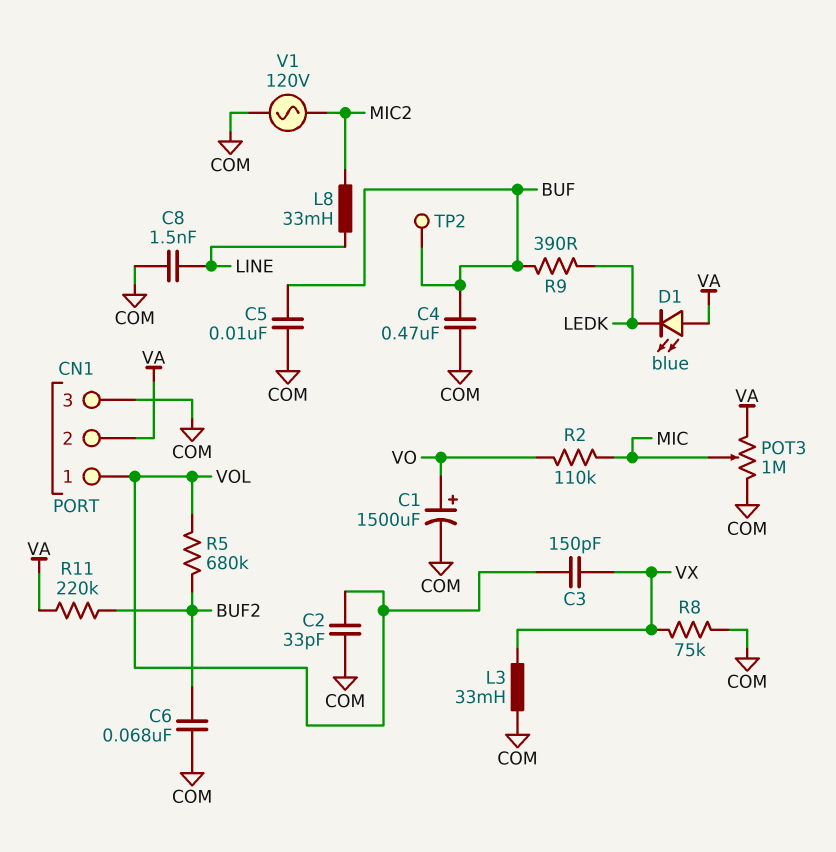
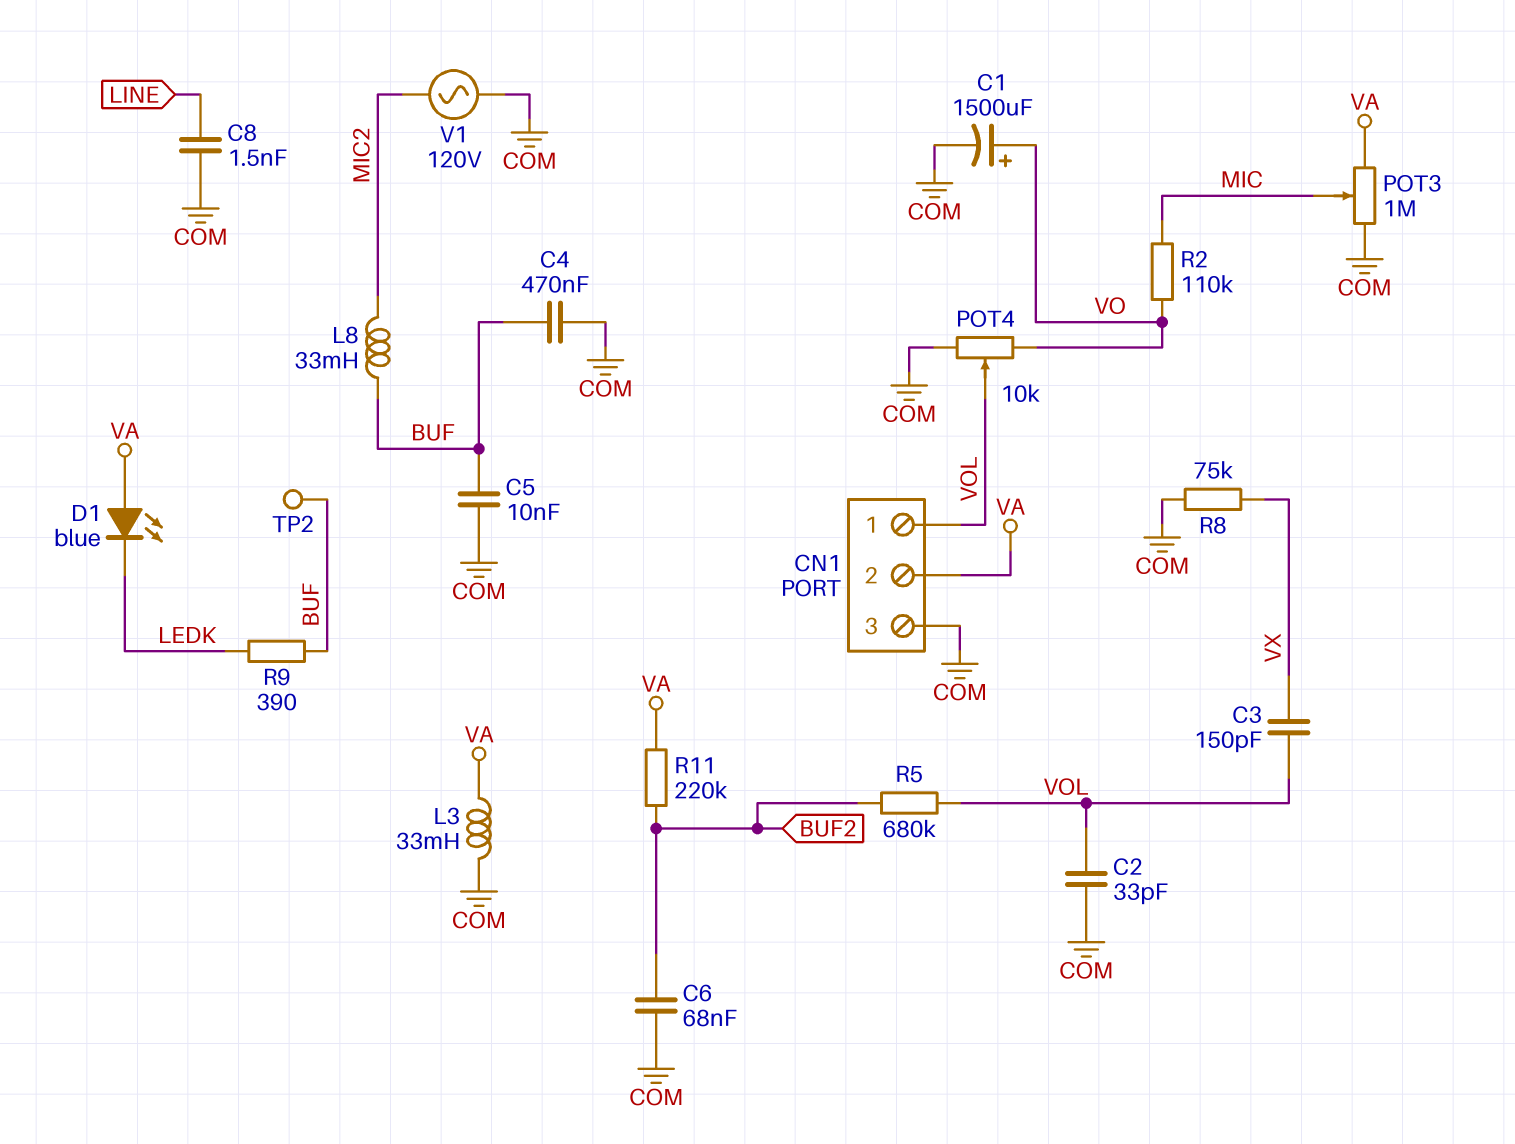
L3: 33mH (COM, VX) -> 33mH (COM, VA)
L8: 33mH (LINE, MIC2) -> 33mH (BUF, MIC2)
POT4: none -> 10k (COM, VO, wiper VOL)

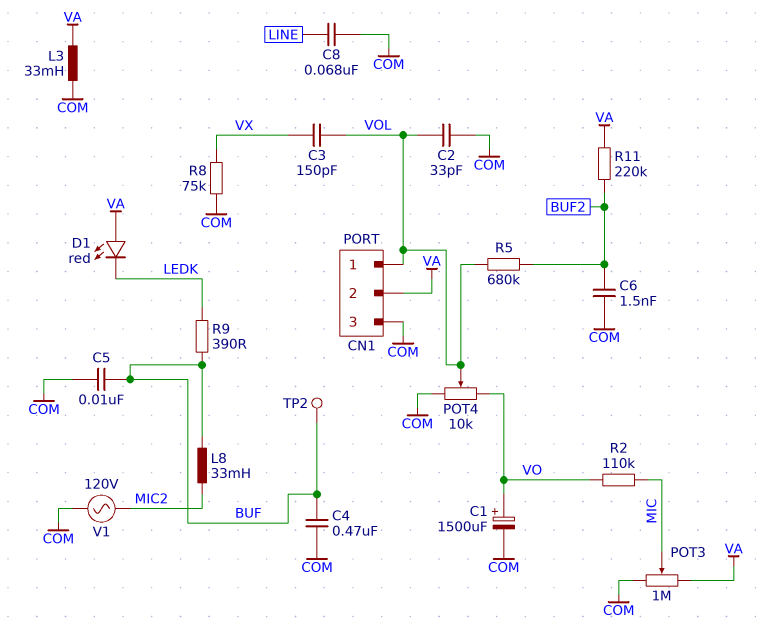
C6: 68nF (BUF2, COM) -> 1.5nF (BUF2, COM)
C8: 1.5nF (COM, LINE) -> 68nF (COM, LINE)
D1: LED blue (A VA, K LEDK) -> LED red (A VA, K LEDK)

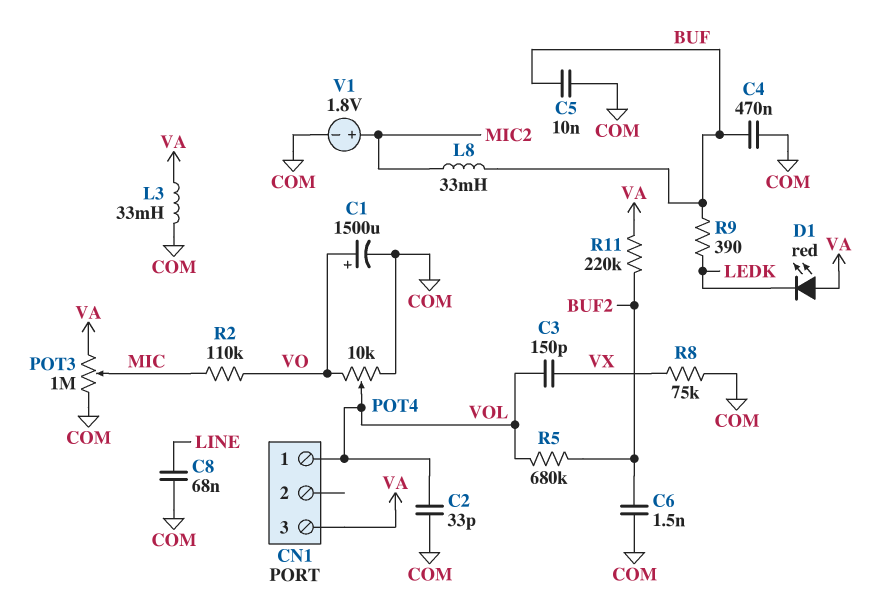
CN1 pin 2: VA -> none
CN1 pin 3: COM -> VA
TP2: test point (BUF) -> none
V1: AC 120V (COM, MIC2) -> 1.8V (plus MIC2, minus COM)

